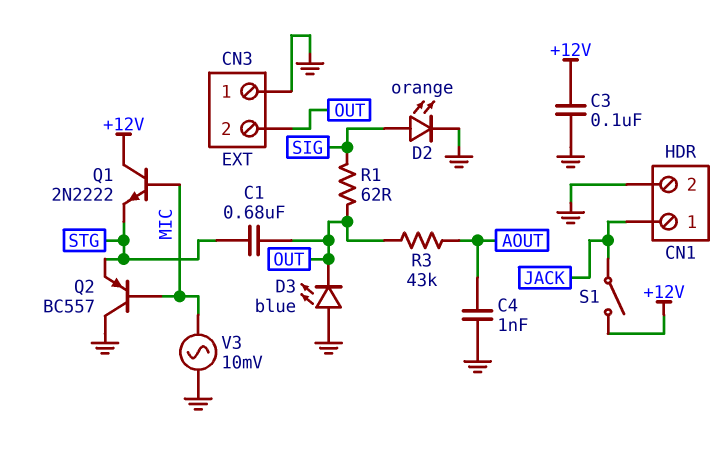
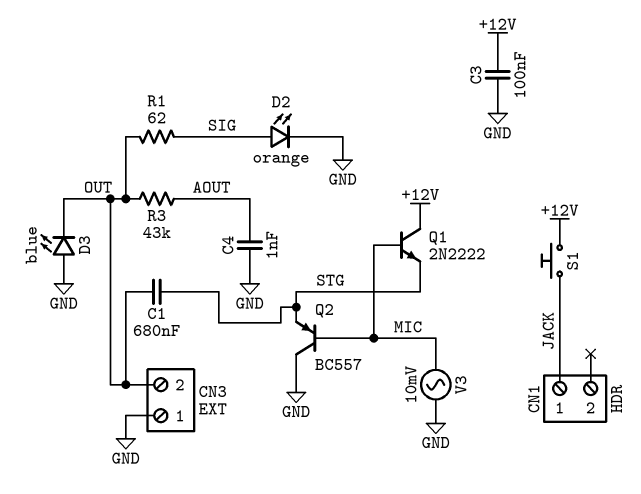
CN1 pin 2: GND -> none
S1: switch (+12V, JACK) -> button (+12V, JACK)

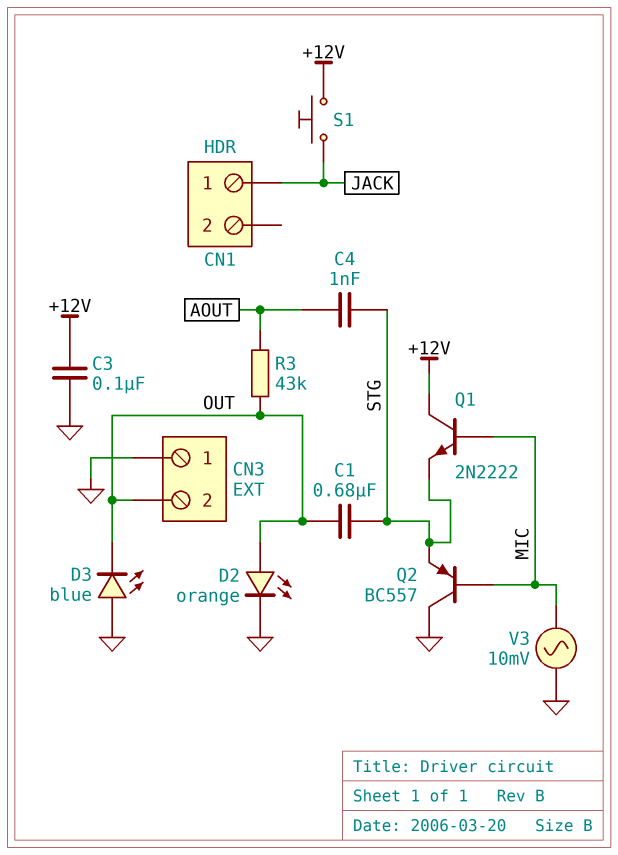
C4: 1nF (AOUT, GND) -> 1nF (AOUT, STG)
D2: LED orange (A SIG, K GND) -> LED orange (A OUT, K GND)
R1: 62 (OUT, SIG) -> none

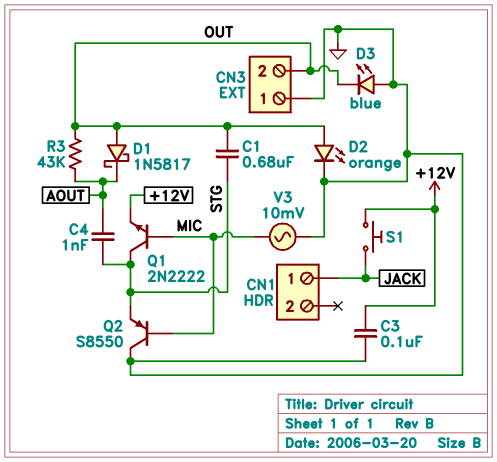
D1: none -> schottky 1N5817 (A OUT, K AOUT)
Q1: NPN 2N2222 (B MIC, C +12V, E STG) -> NPN 2N2222 (B MIC, C STG, E +12V)
Q2: PNP BC557 (B MIC, C GND, E STG) -> PNP S8550 (B MIC, C GND, E STG)

